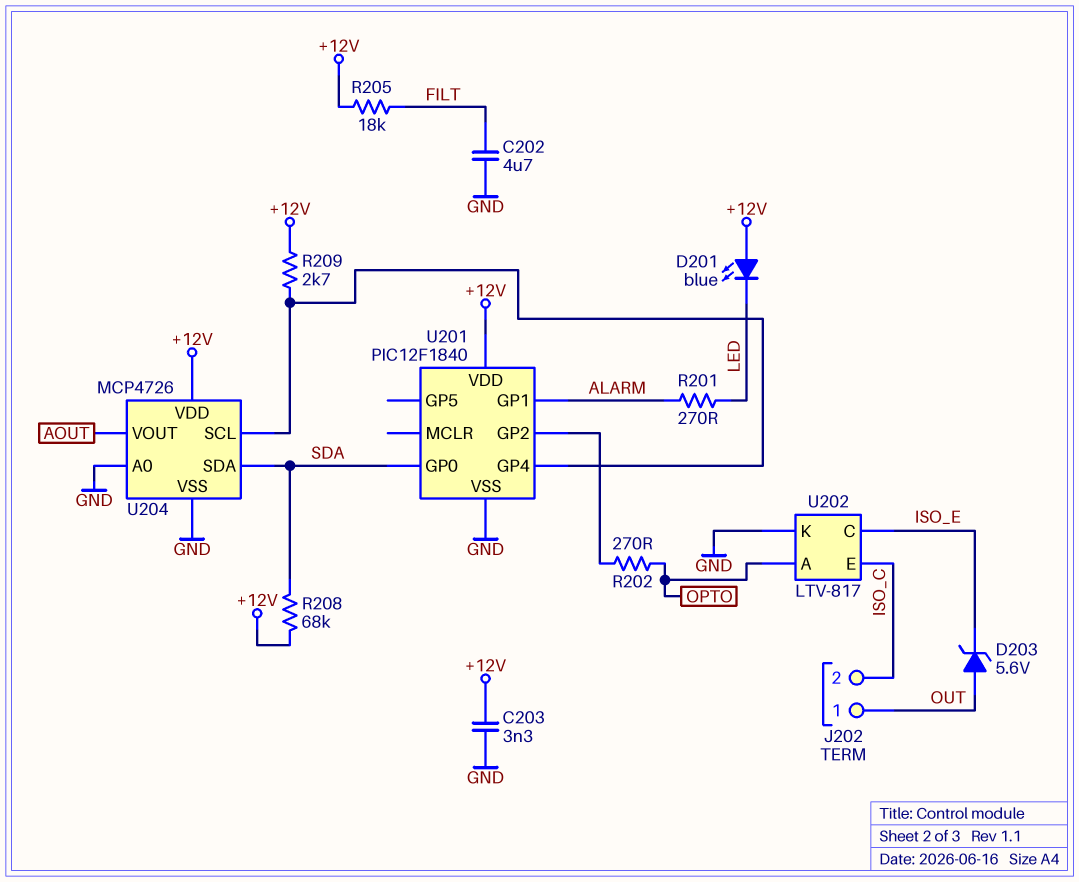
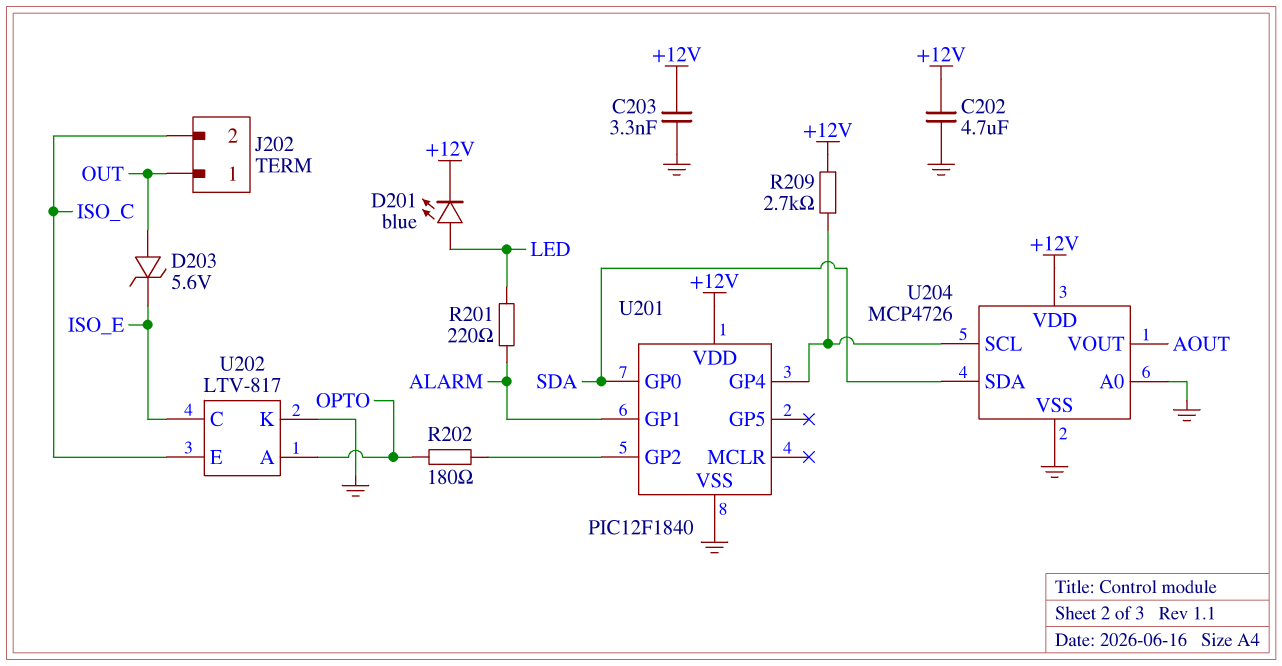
C202: 4.7uF (FILT, GND) -> 4.7uF (+12V, GND)
D201: LED blue (A +12V, K LED) -> LED blue (A LED, K +12V)
R201: 270 (ALARM, LED) -> 220 (ALARM, LED)
R202: 270 (OPTO, U201/GP2) -> 180 (OPTO, U201/GP2)
R205: 18k (+12V, FILT) -> none
R208: 68k (+12V, SDA) -> none

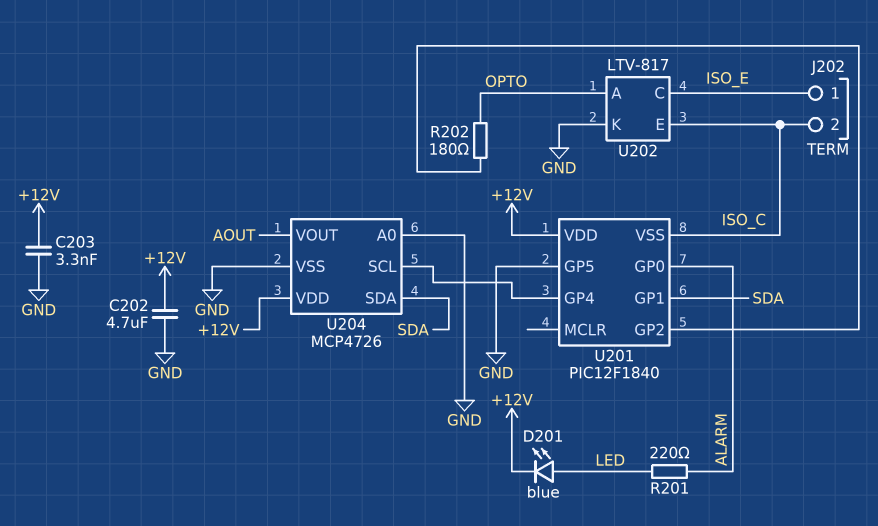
D203: zener 5.6V (A OUT, K ISO_E) -> none
J202 pin 1: OUT -> ISO_E
R209: 2.7k (+12V, U201/GP4) -> none
U201 pin GP0: SDA -> ALARM
U201 pin GP1: ALARM -> SDA
U201 pin GP5: none -> GND
U201 pin VSS: GND -> ISO_C

